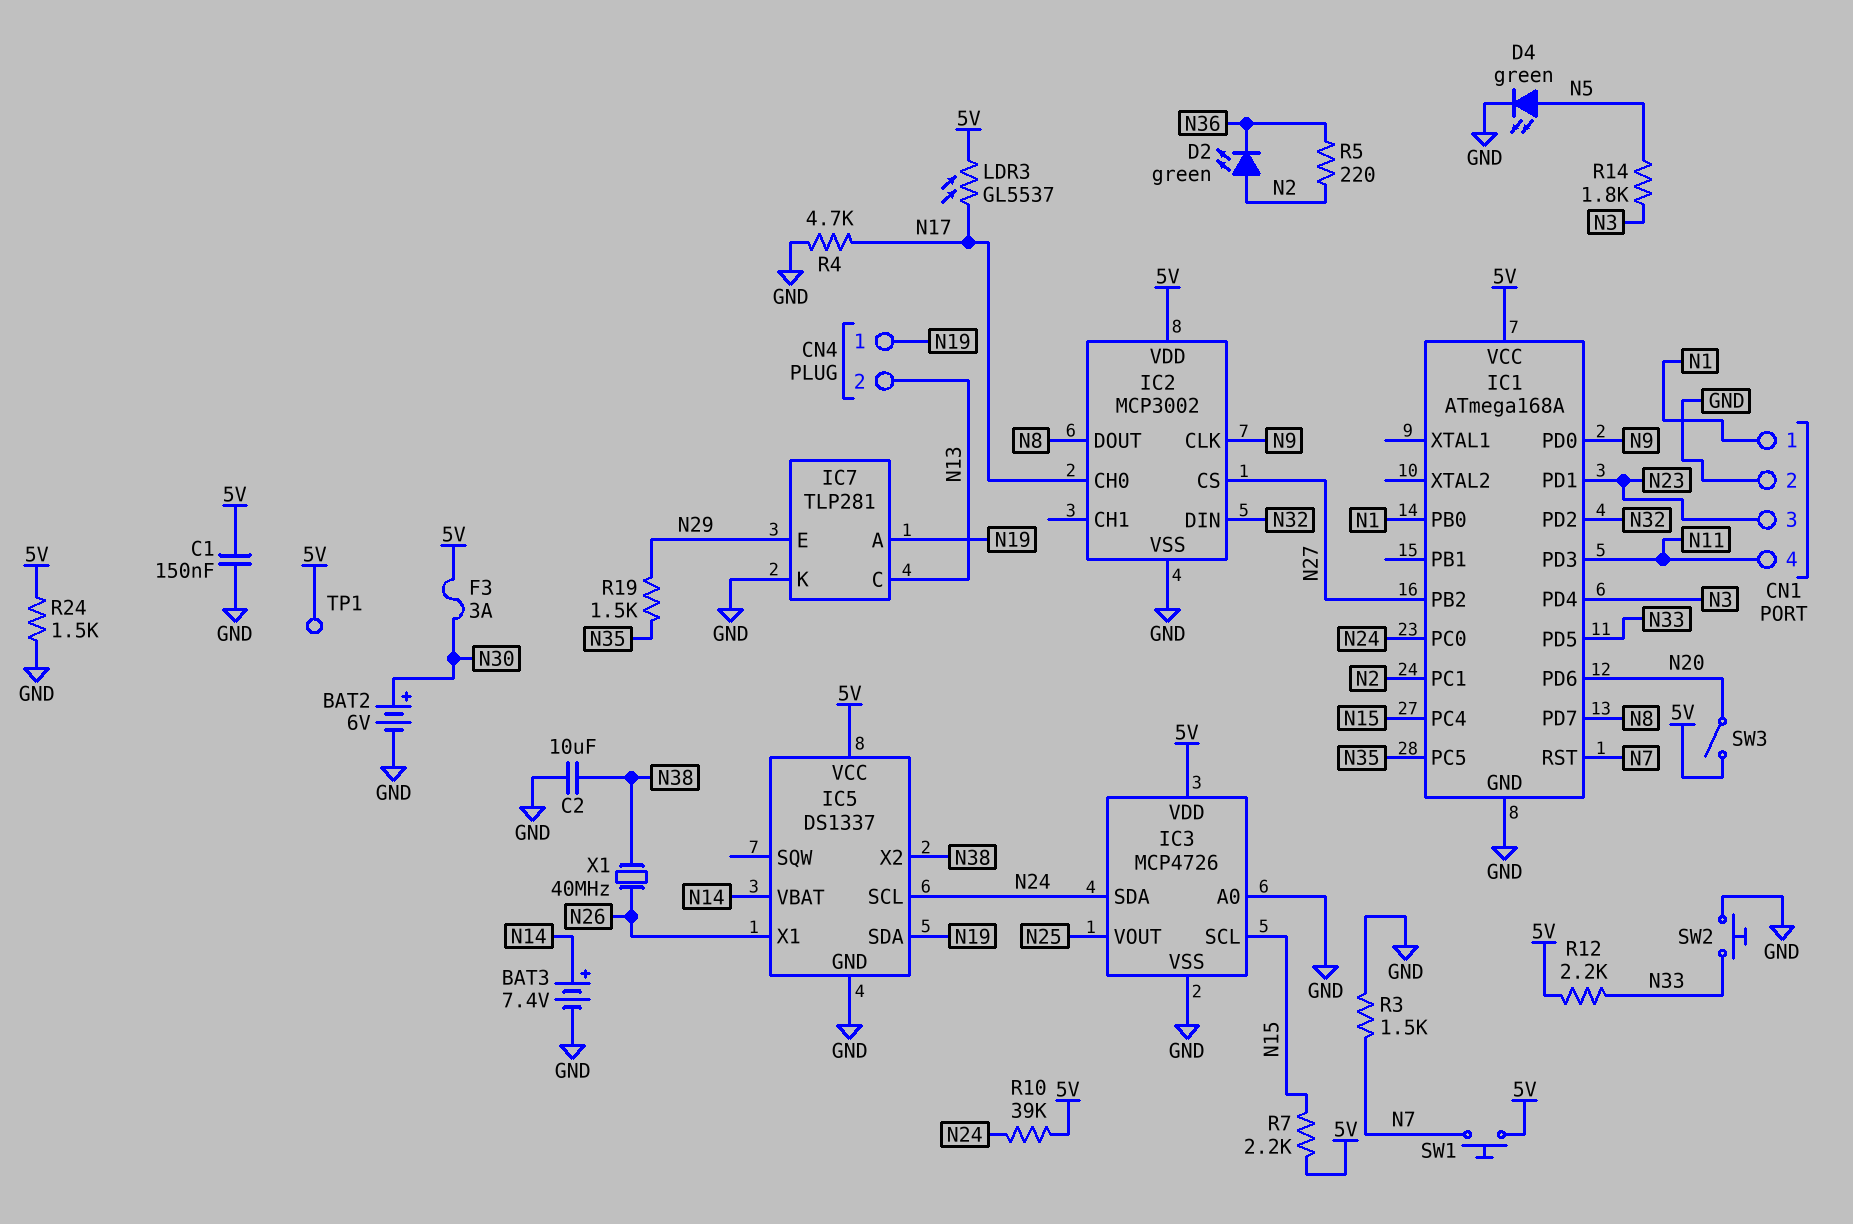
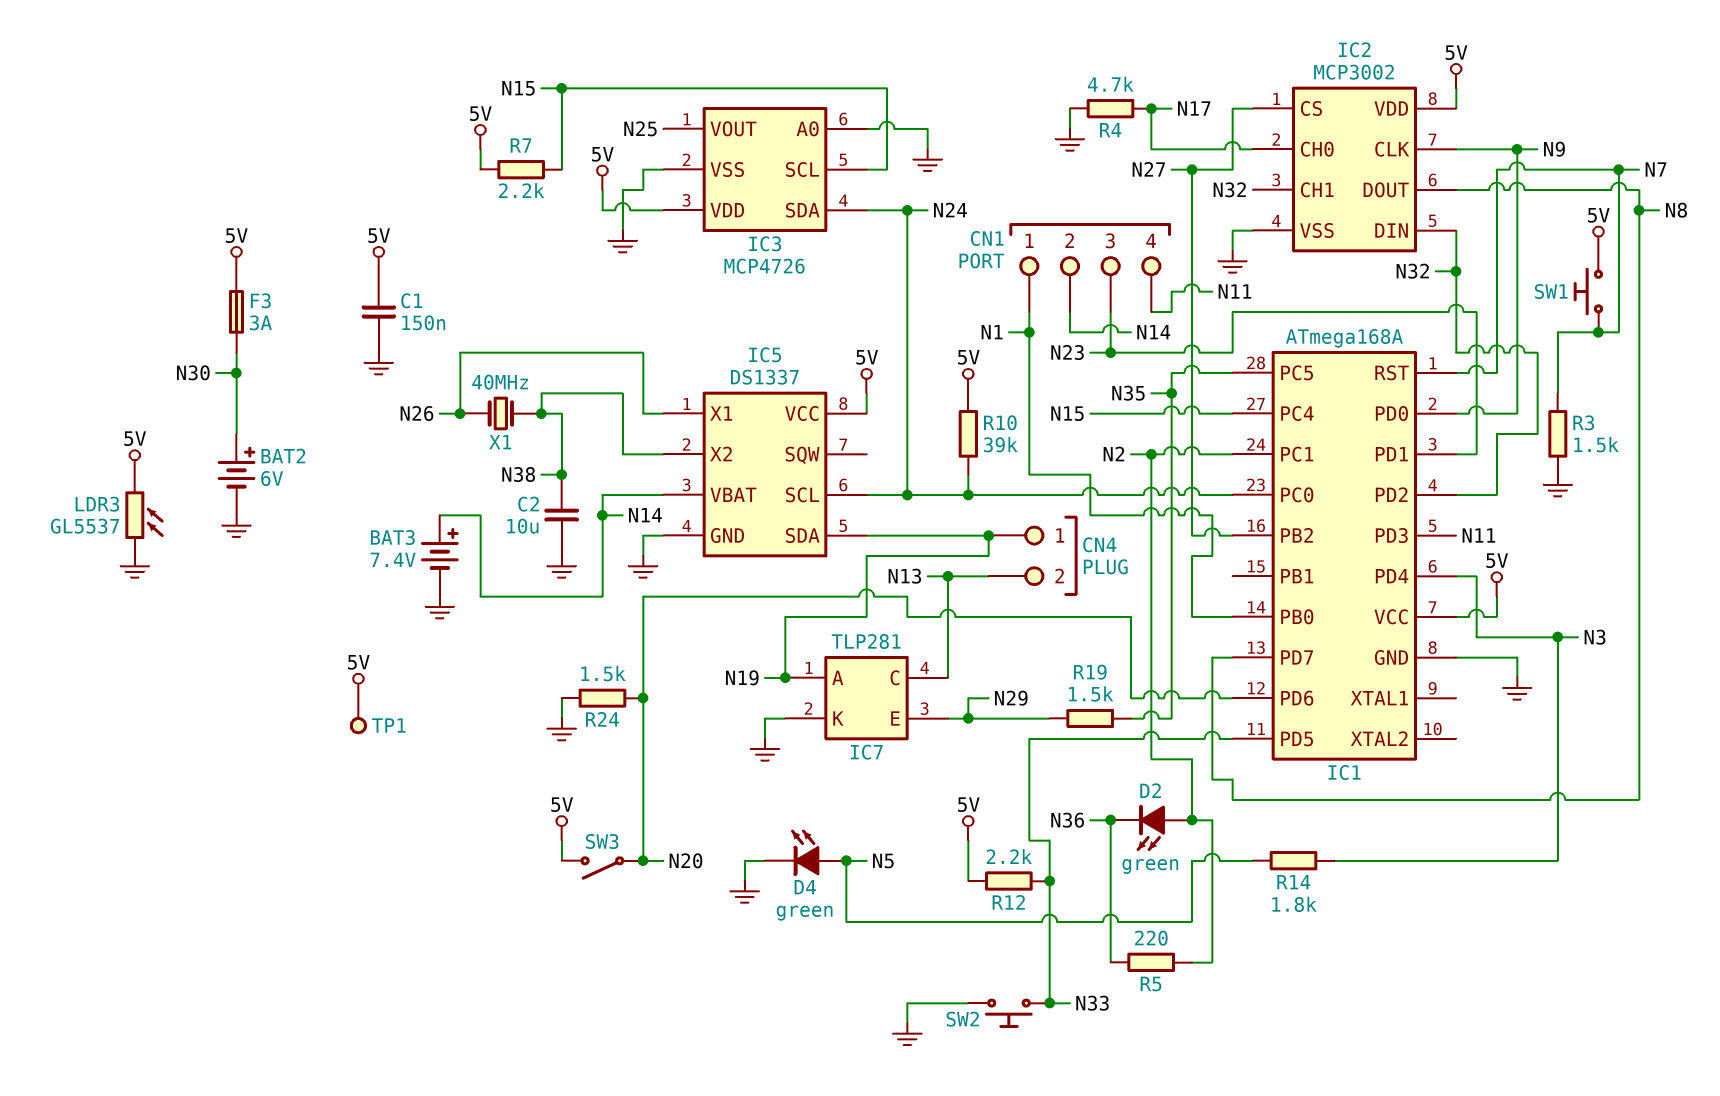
CN1 pin 2: GND -> N14
IC2 pin CH1: none -> N32
LDR3: GL5537 (5V, N17) -> GL5537 (5V, GND)
R24: 1.5k (5V, GND) -> 1.5k (GND, N20)

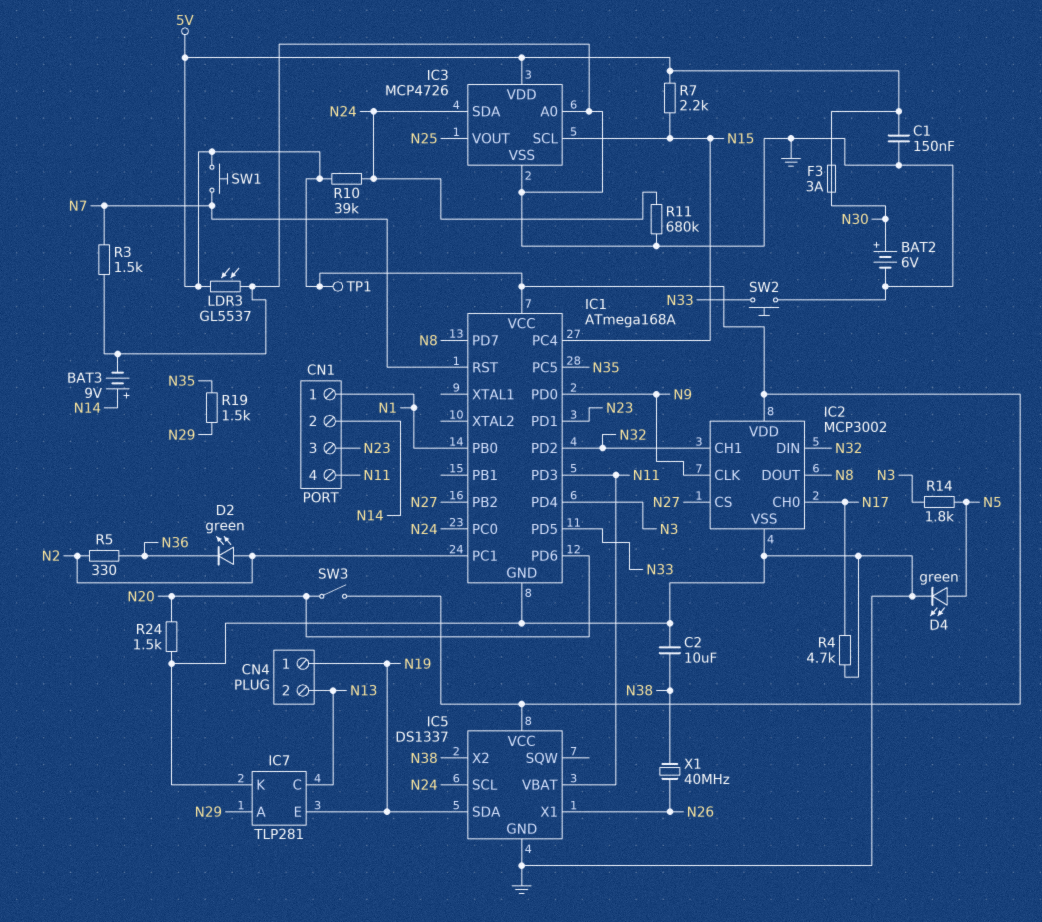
BAT3: 7.4V (plus N14, minus GND) -> 9V (plus N14, minus GND)
IC5 pin VBAT: N14 -> N11
IC7 pin A: N19 -> N29
IC7 pin E: N29 -> N19
R5: 220 (N2, N36) -> 330 (N2, N36)
R11: none -> 680k (GND, N24)
R12: 2.2k (5V, N33) -> none

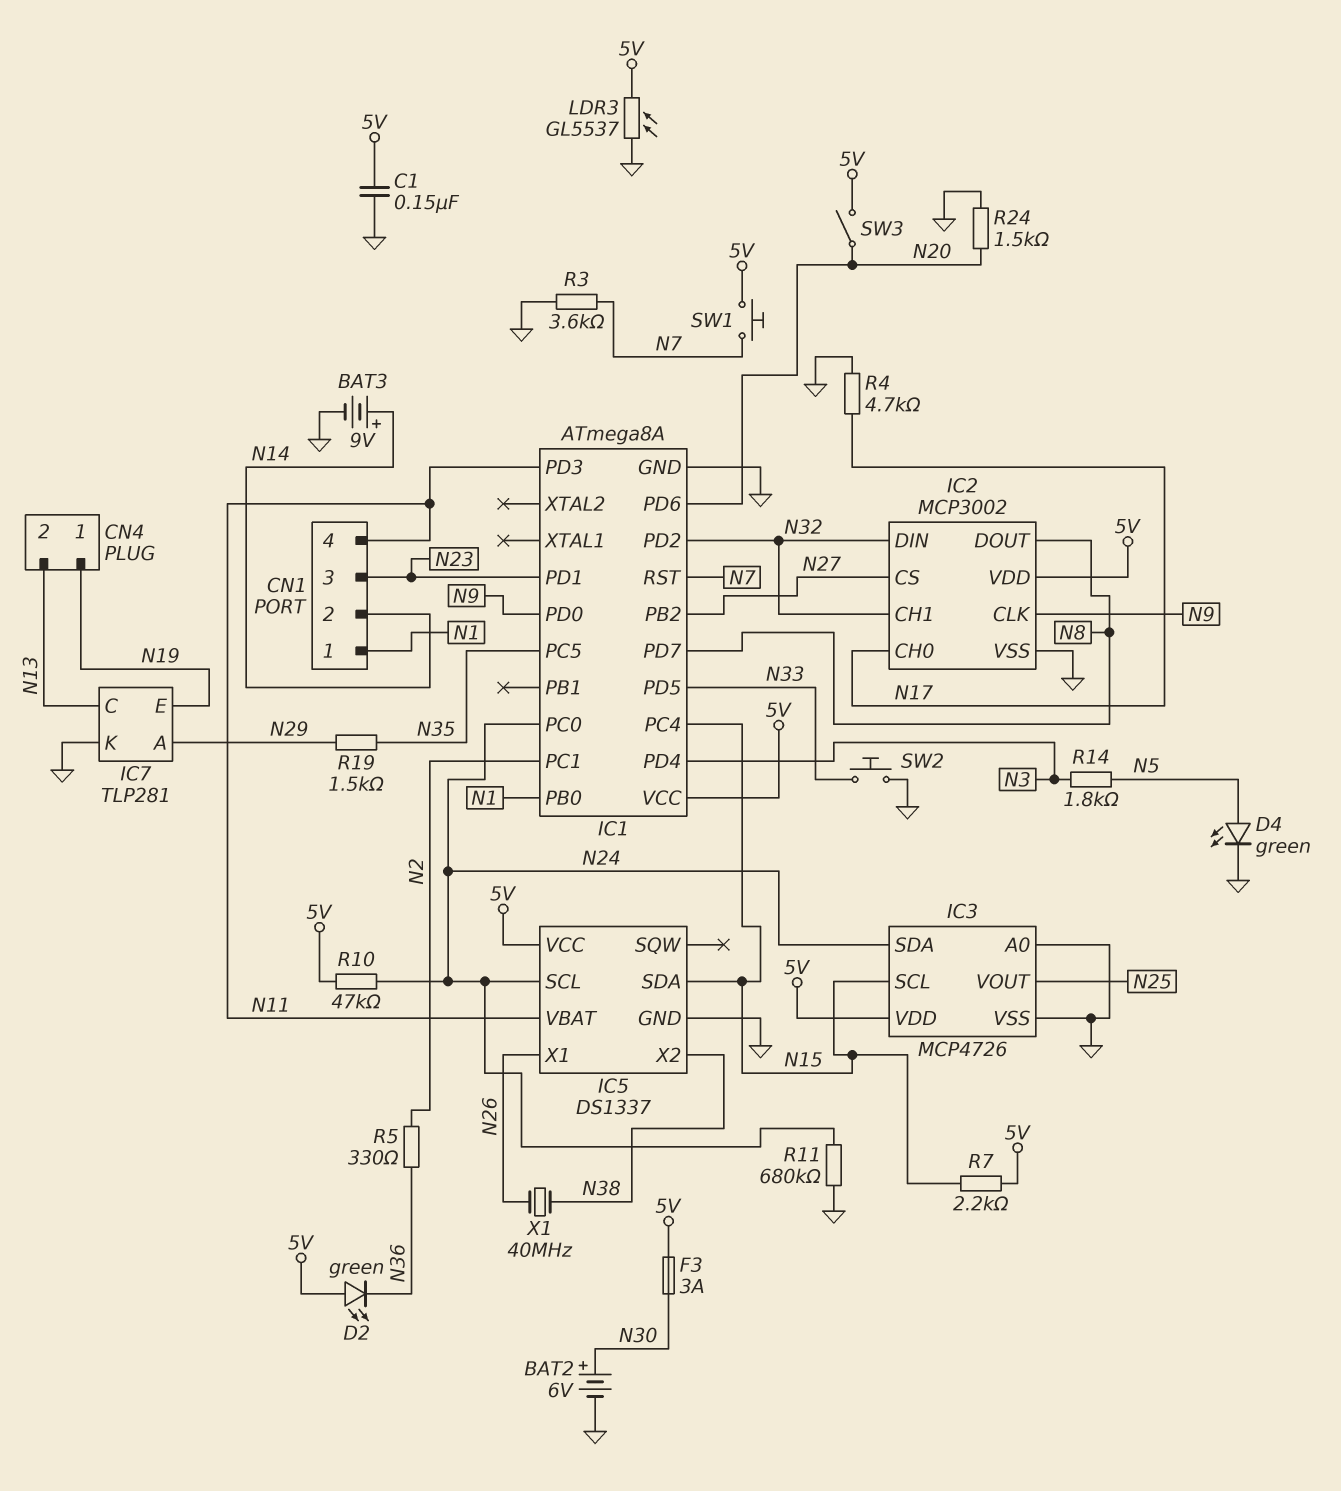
C2: 10uF (GND, N38) -> none
D2: LED green (A N2, K N36) -> LED green (A 5V, K N36)
IC1: ATmega168A -> ATmega8A
IC5 pin SDA: N19 -> N15
R3: 1.5k (GND, N7) -> 3.6k (GND, N7)
R10: 39k (5V, N24) -> 47k (5V, N24)
TP1: test point (5V) -> none

